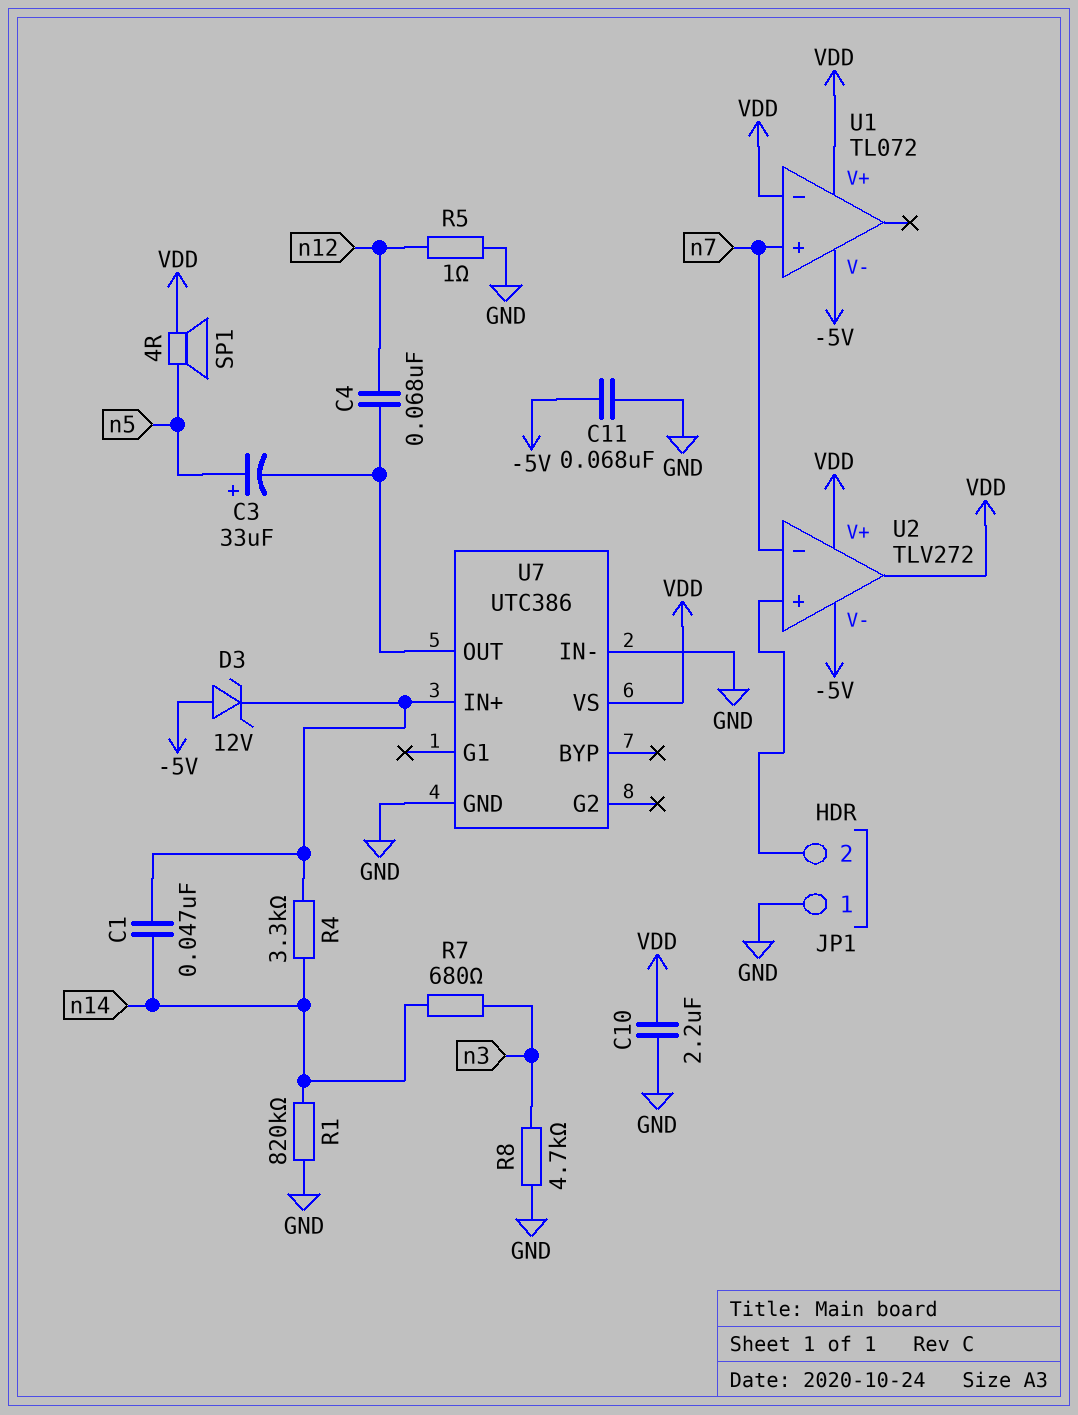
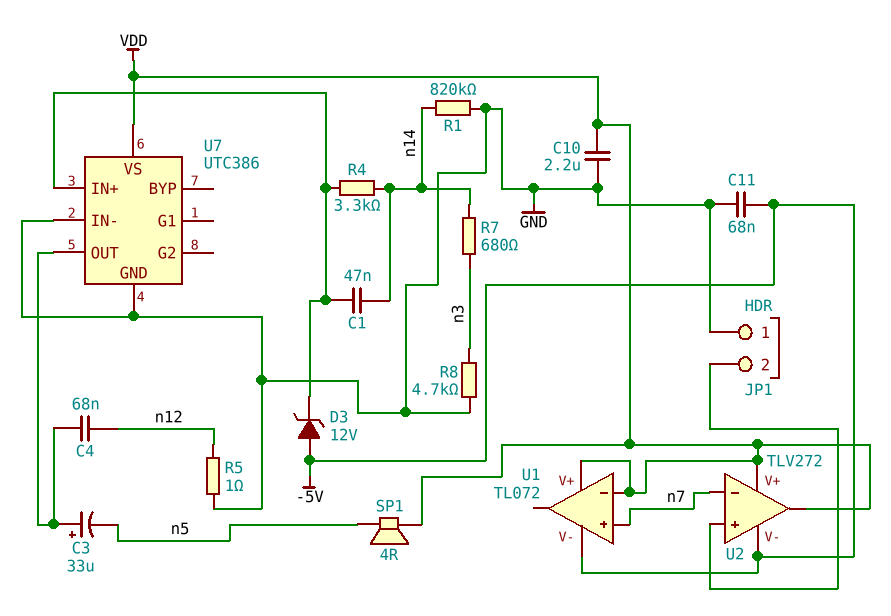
C3: 33uF (plus n5, minus U7/OUT) -> 33uF (plus U7/OUT, minus n5)

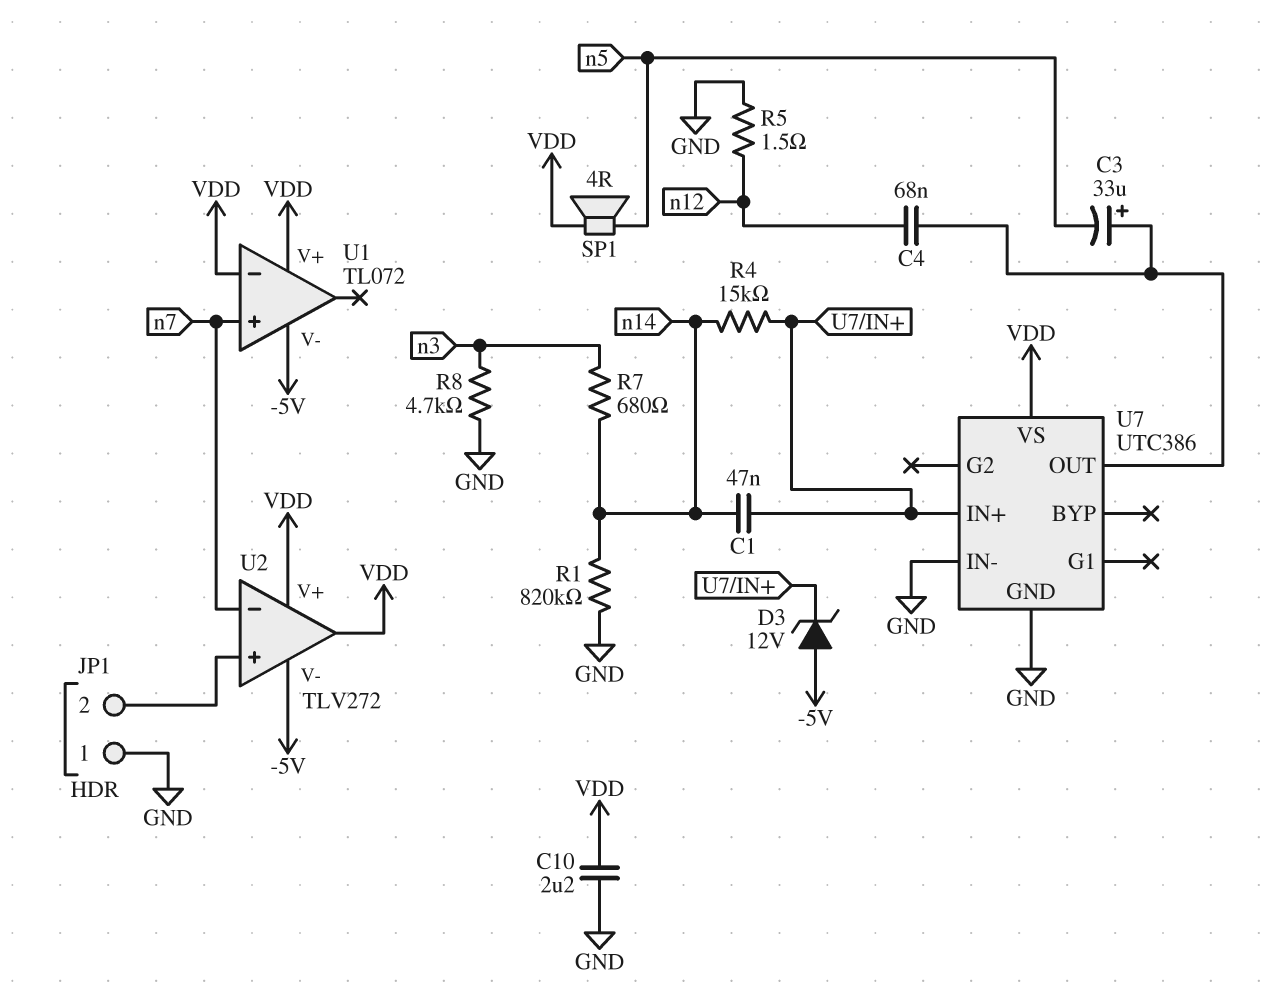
C11: 68nF (-5V, GND) -> none
R4: 3.3k (U7/IN+, n14) -> 15k (U7/IN+, n14)
R5: 1 (GND, n12) -> 1.5 (GND, n12)

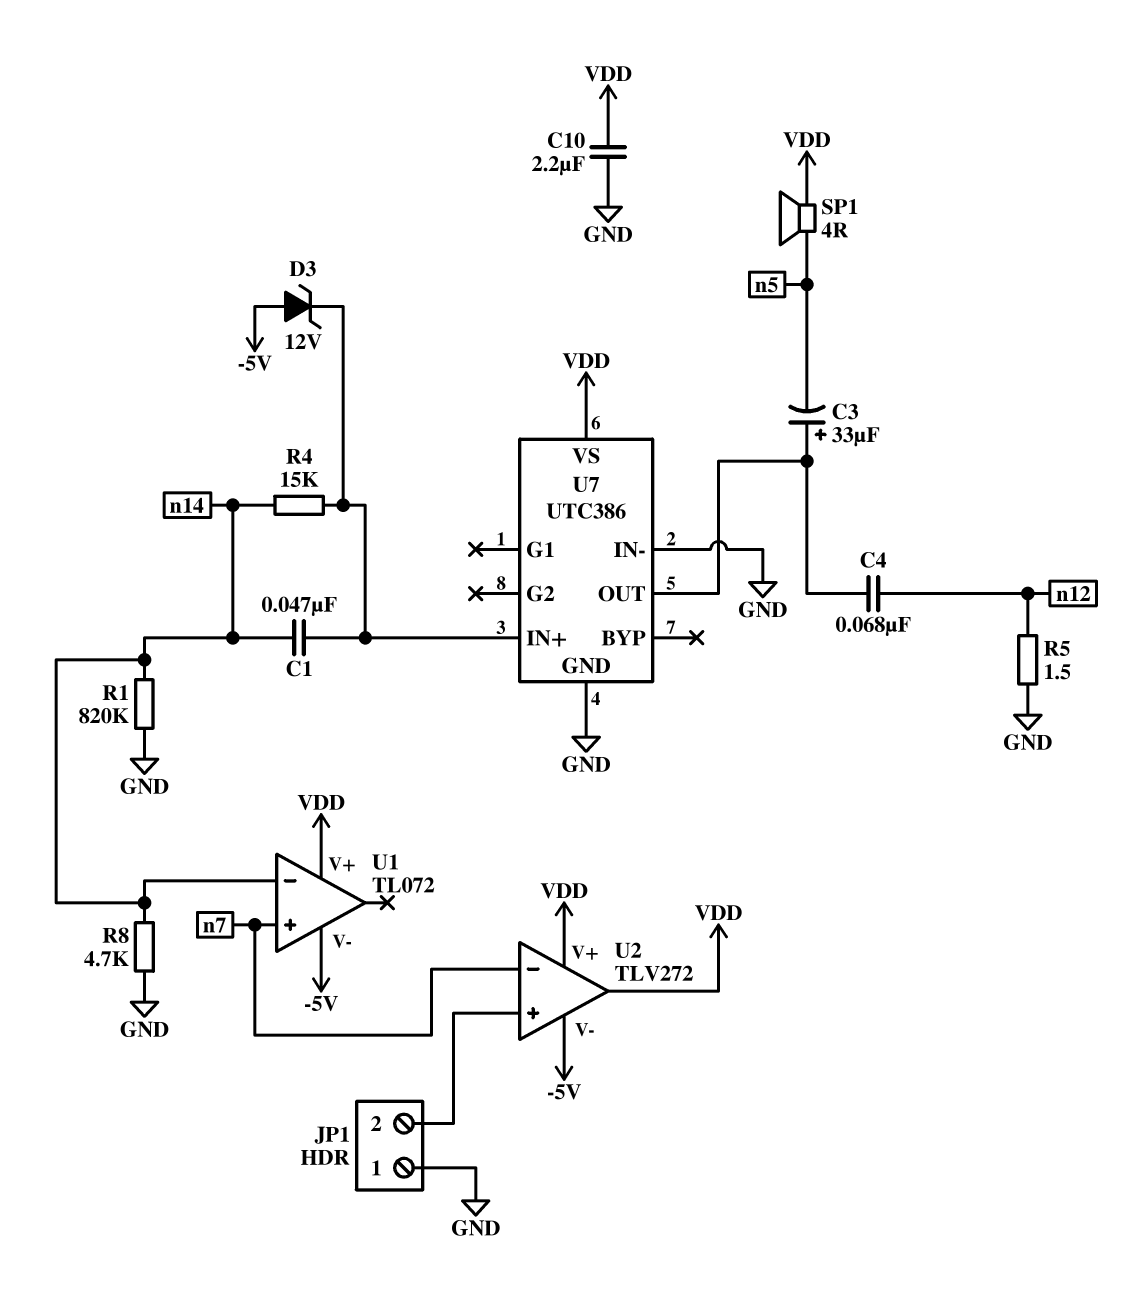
R7: 680 (n3, n14) -> none
R8: 4.7k (GND, n3) -> 4.7k (GND, n14)
U1 pin in-: VDD -> n14

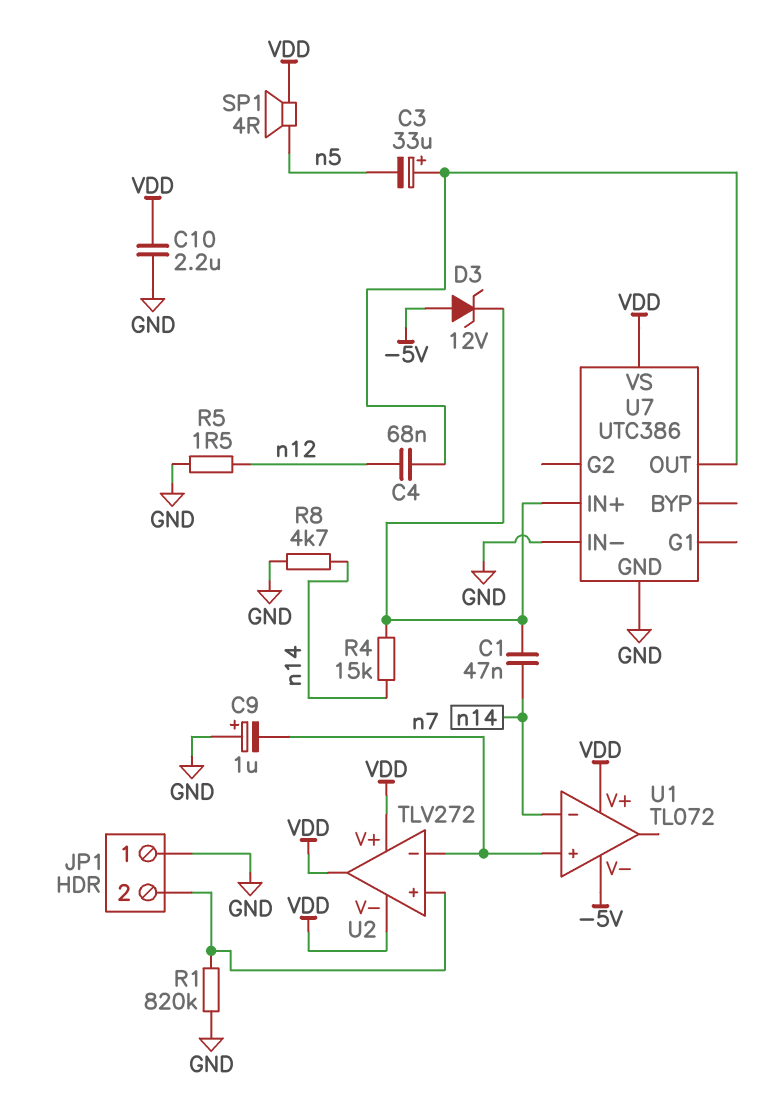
C9: none -> 1uF (plus GND, minus n7)
R1: 820k (GND, n14) -> 820k (GND, JP1/2)
U2 pin V-: -5V -> VDD

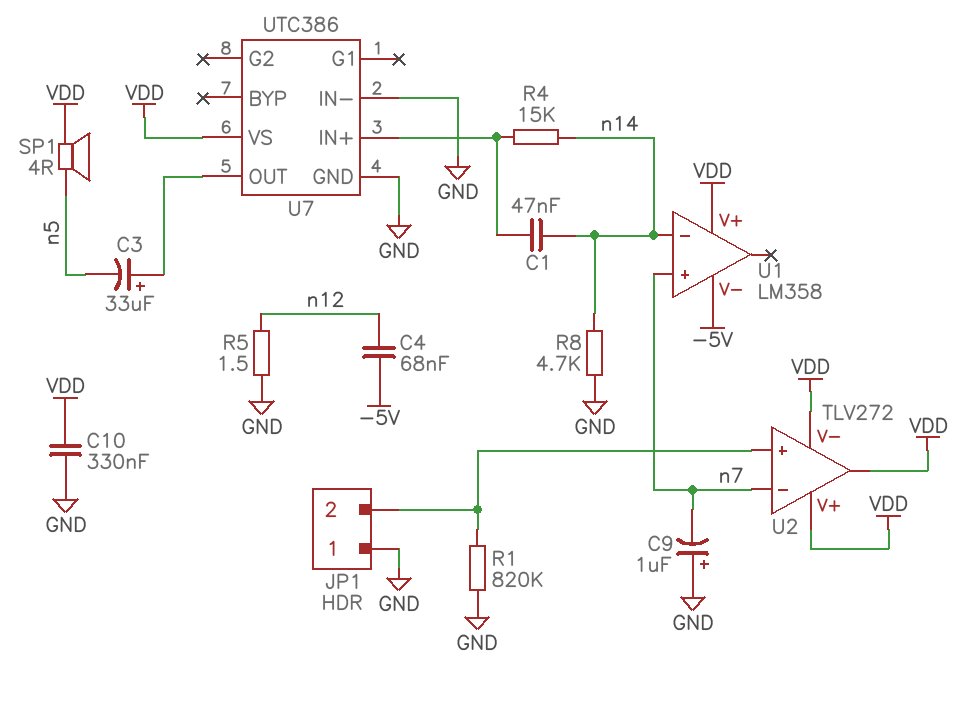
C4: 68nF (U7/OUT, n12) -> 68nF (-5V, n12)
C10: 2.2uF (GND, VDD) -> 330nF (GND, VDD)
D3: zener 12V (A -5V, K U7/IN+) -> none
U1: TL072 -> LM358

